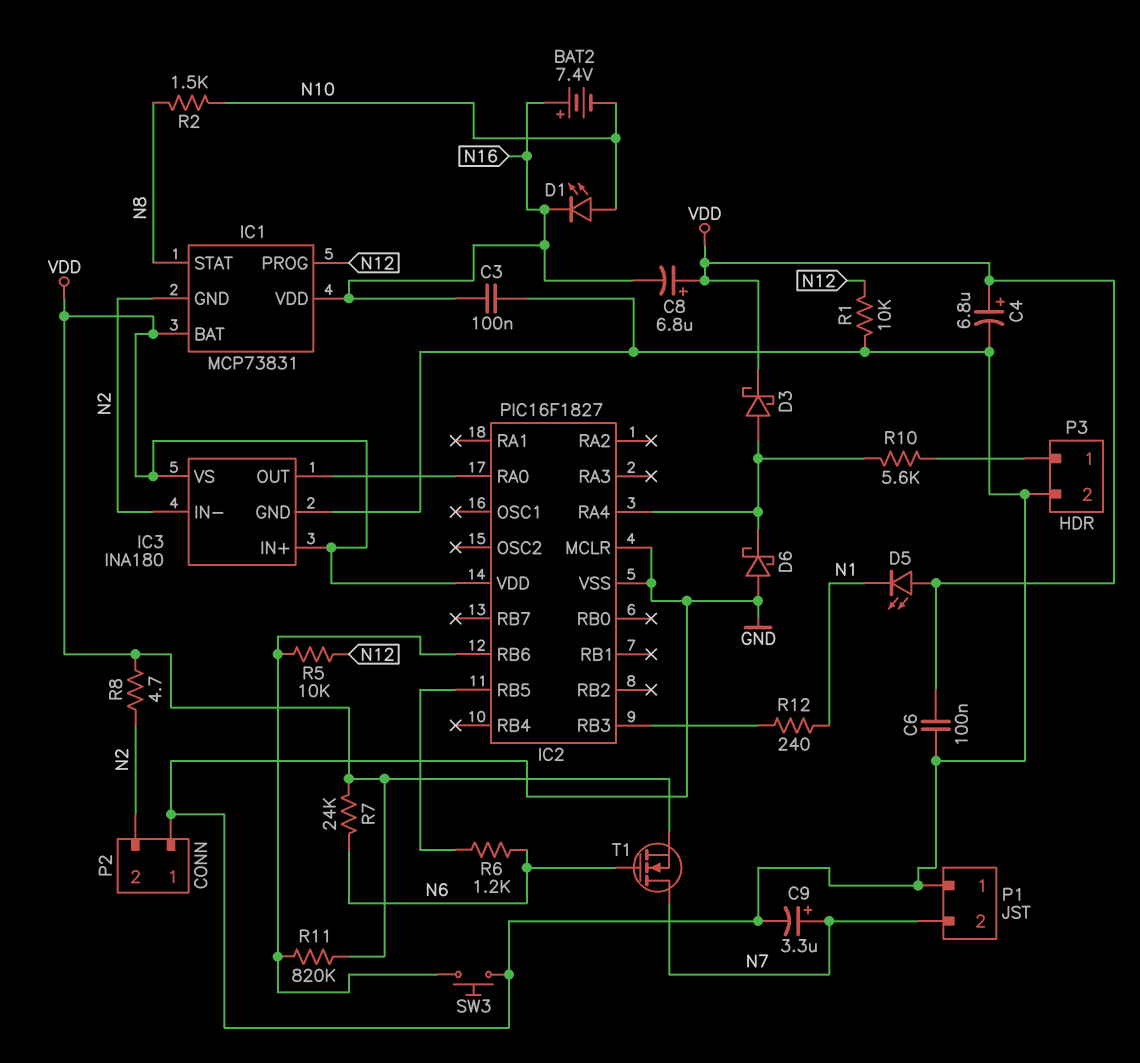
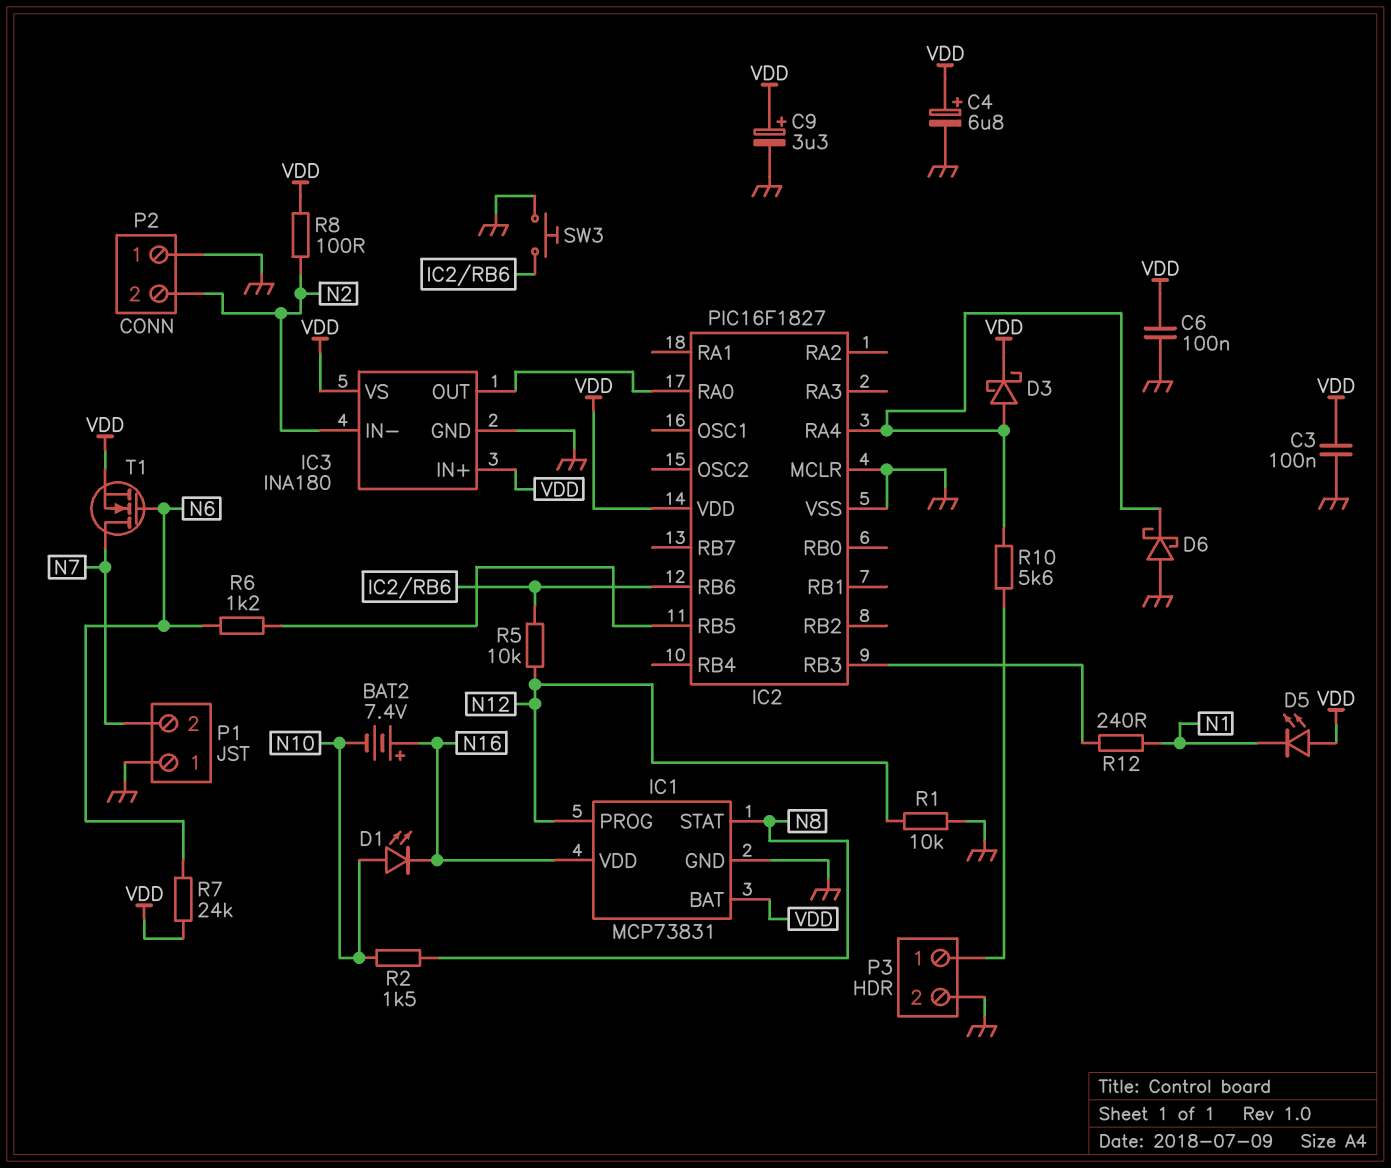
C3: 100nF (GND, N16) -> 100nF (GND, VDD)
C8: 6.8uF (plus VDD, minus N16) -> none
C9: 3.3uF (plus N7, minus GND) -> 3.3uF (plus VDD, minus GND)
IC1 pin GND: N2 -> GND
R8: 4.7 (N2, VDD) -> 100 (N2, VDD)
R11: 820k (IC2/RB6, VDD) -> none

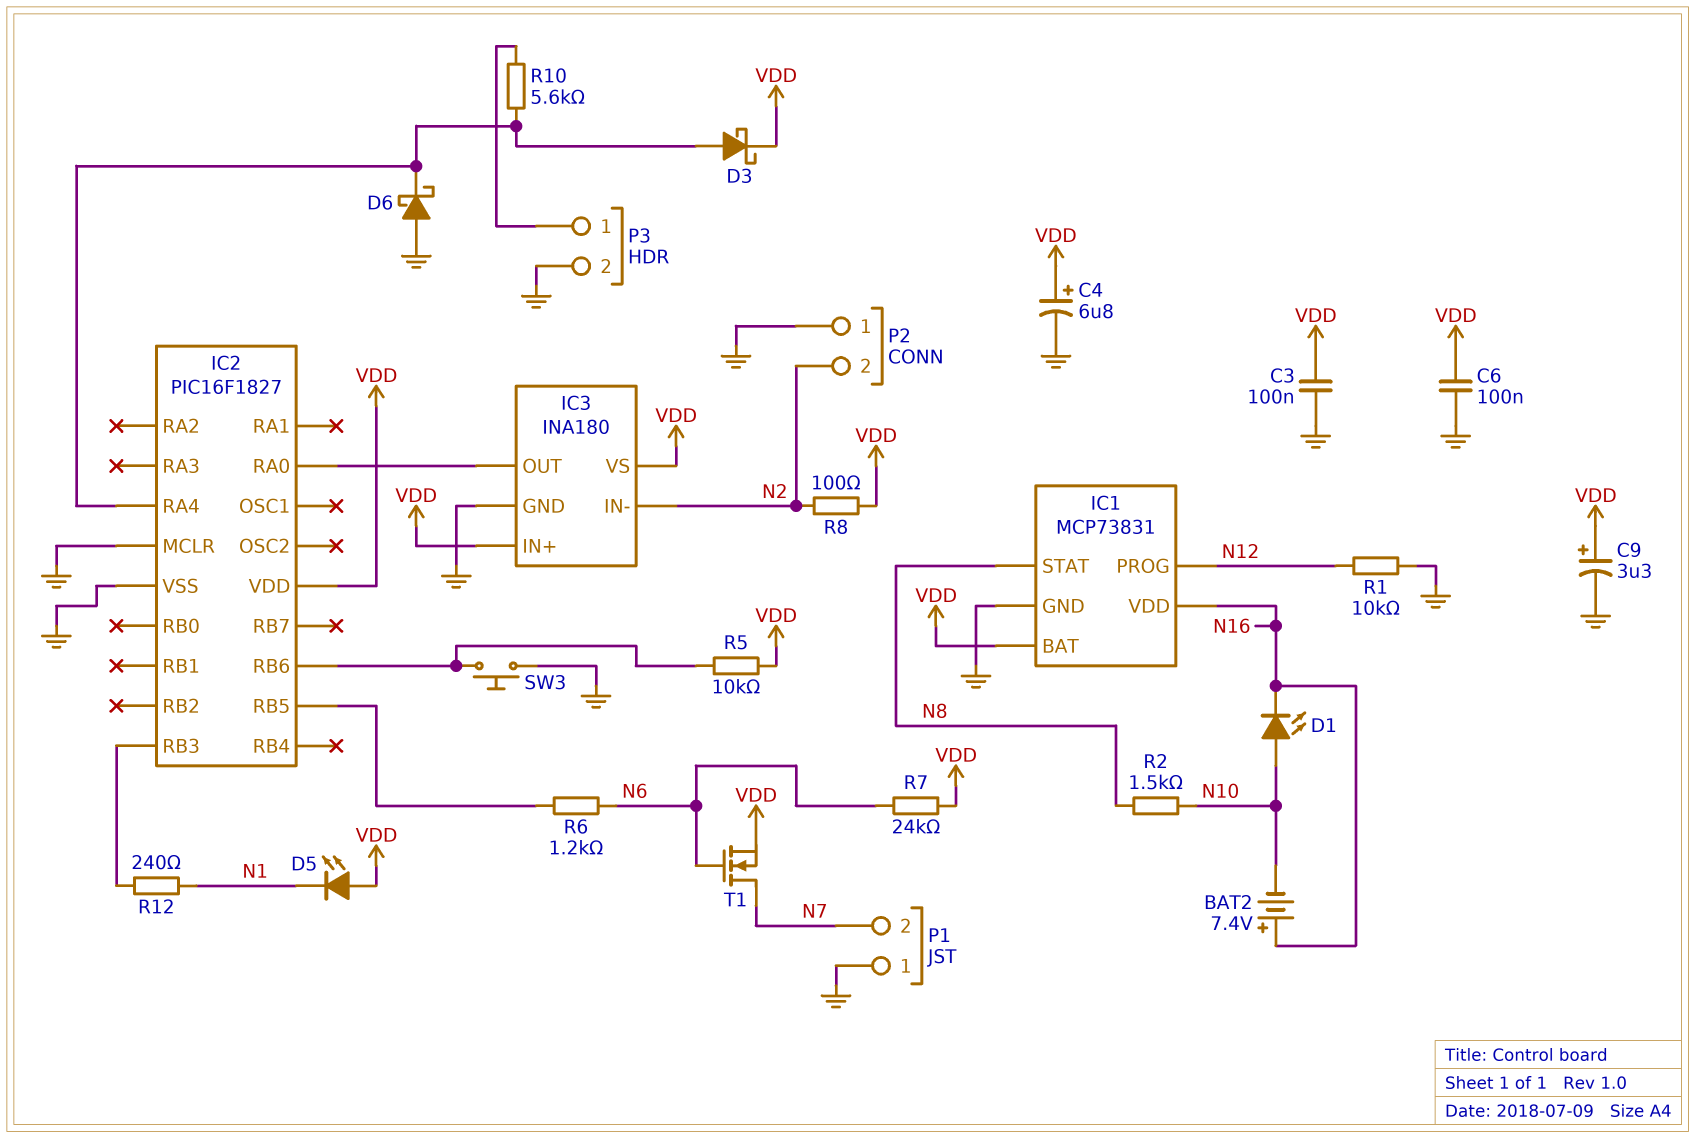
R5: 10k (IC2/RB6, N12) -> 10k (IC2/RB6, VDD)

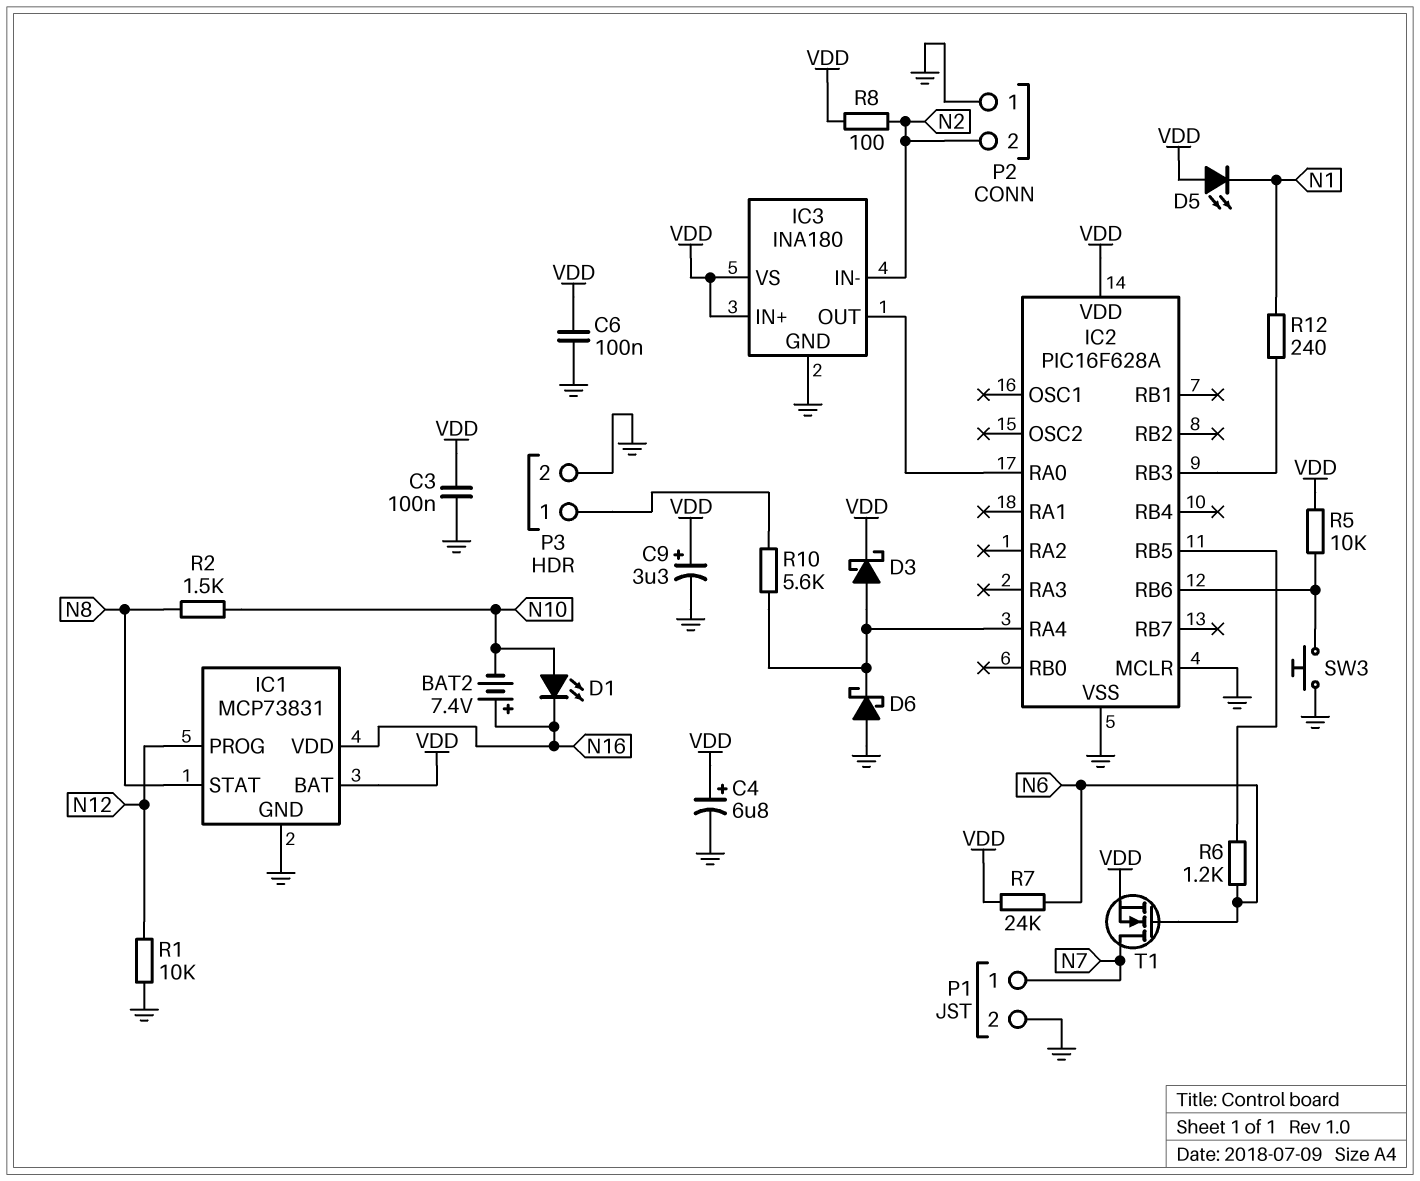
IC2: PIC16F1827 -> PIC16F628A
P1 pin 1: GND -> N7
P1 pin 2: N7 -> GND

